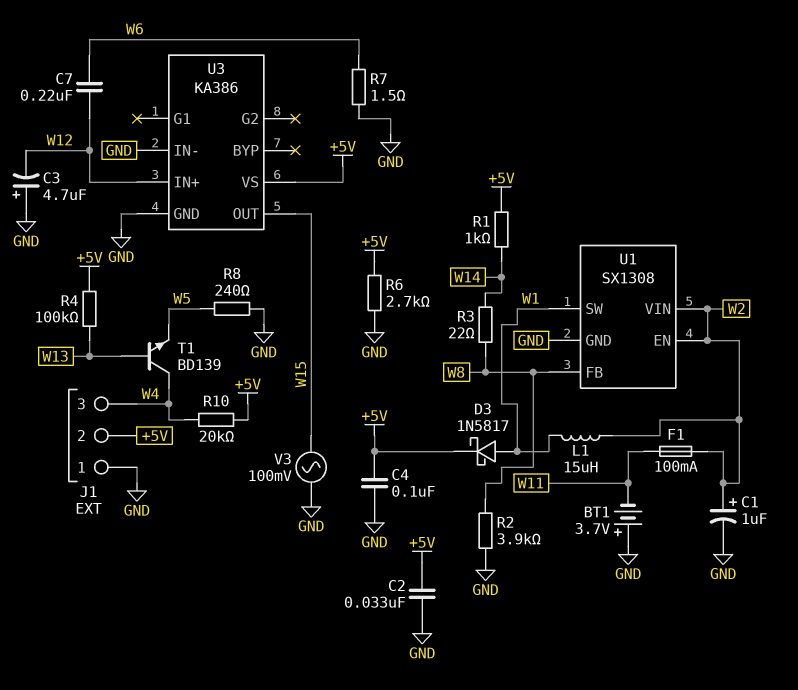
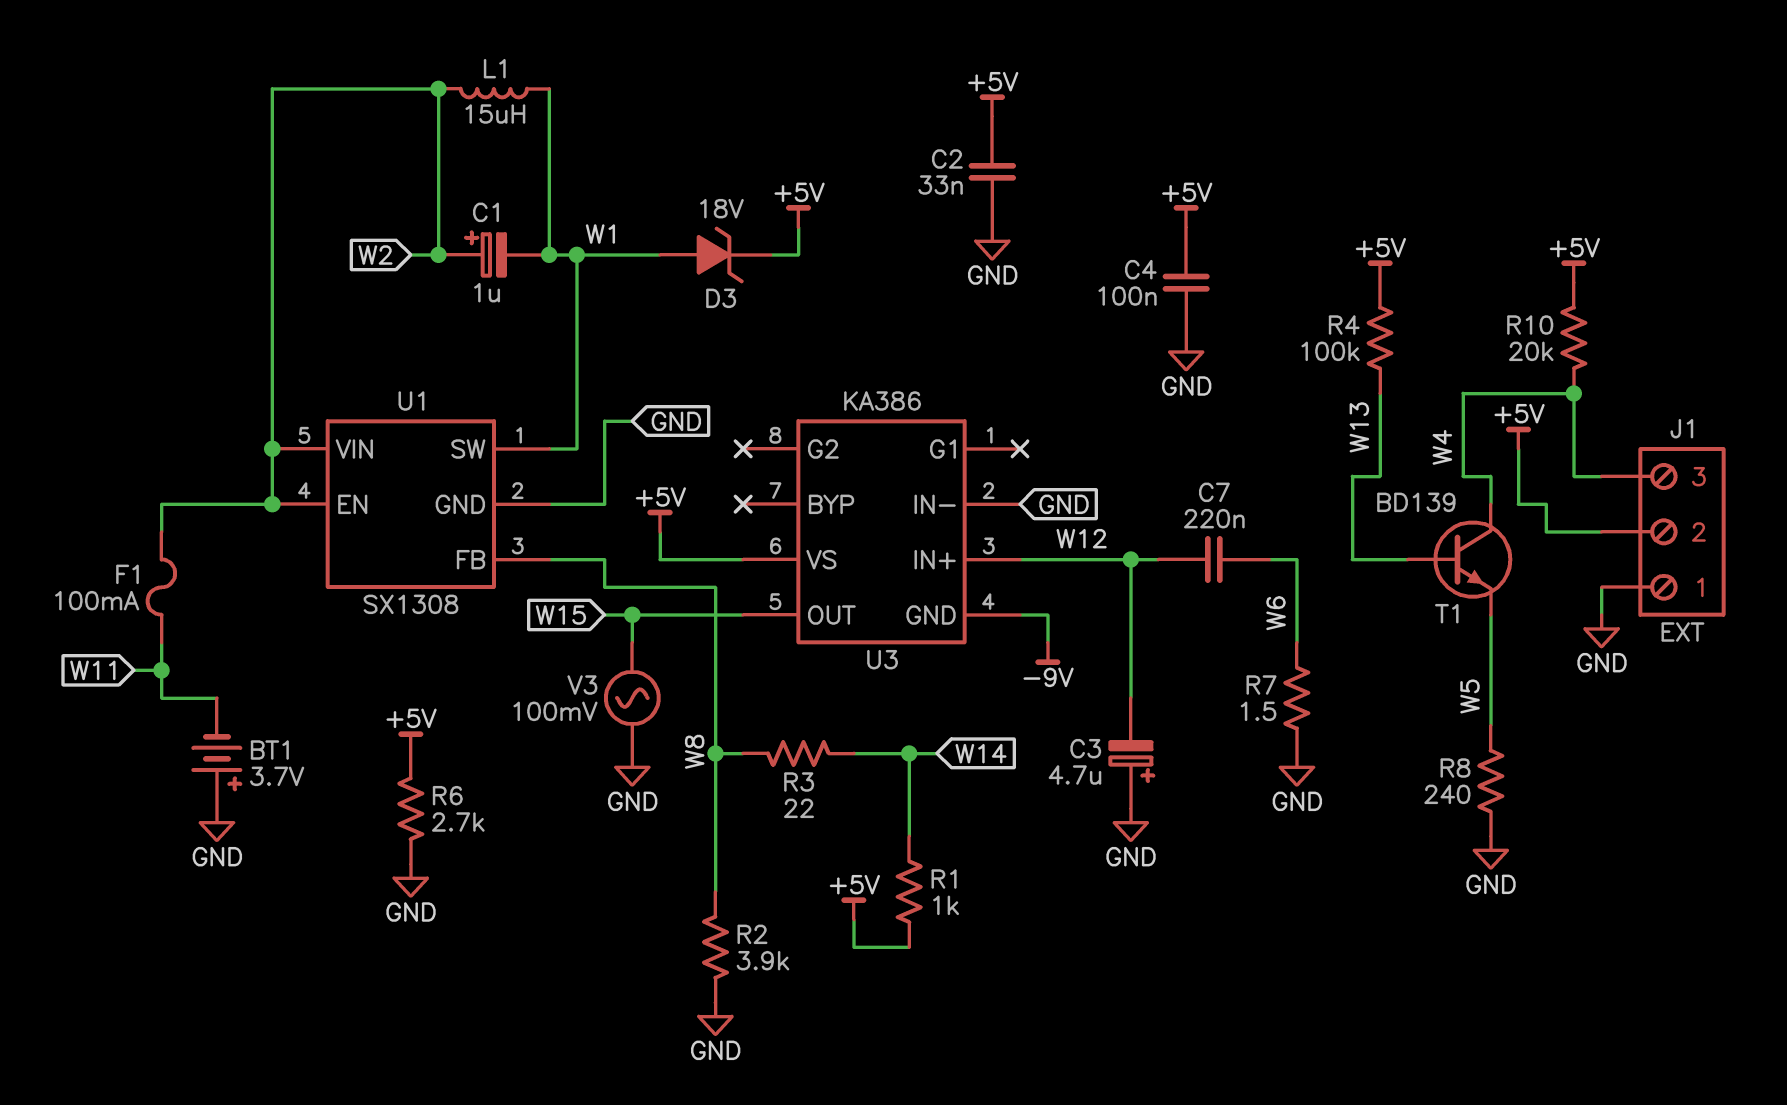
C1: 1uF (plus W2, minus GND) -> 1uF (plus W2, minus W1)
D3: schottky 1N5817 (A W1, K +5V) -> zener 18V (A W1, K +5V)
U3 pin GND: GND -> -9V

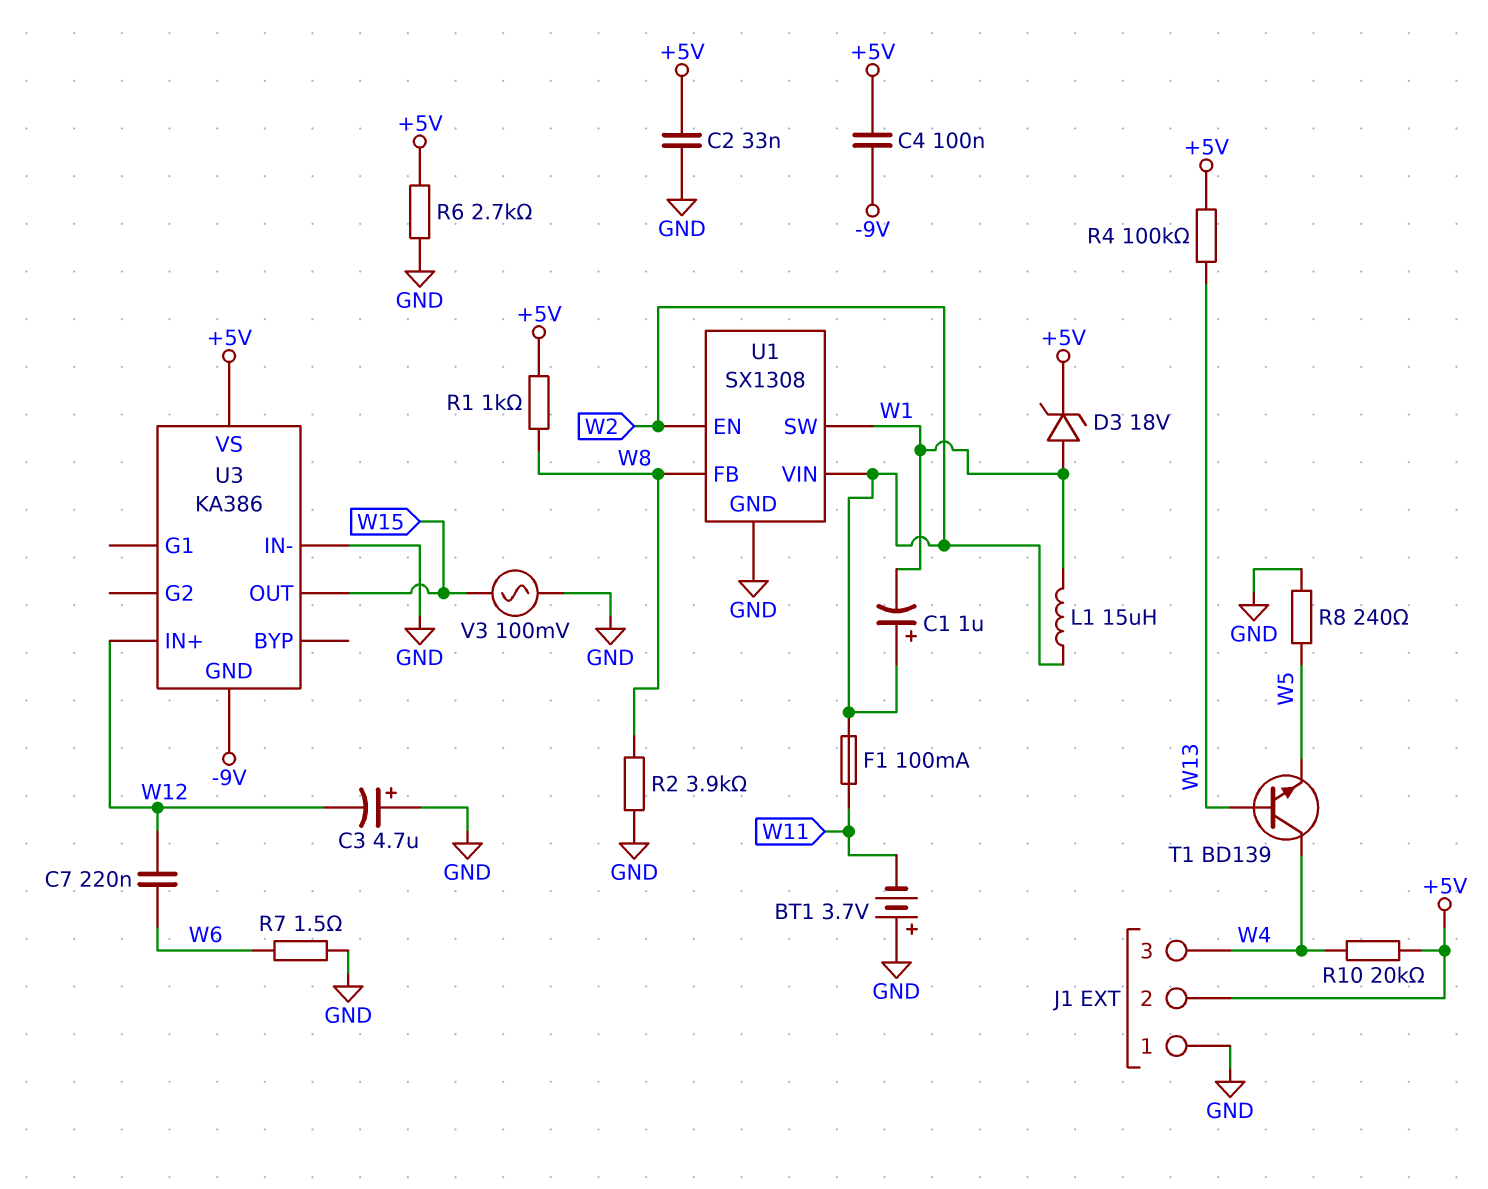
C4: 100nF (+5V, GND) -> 100nF (+5V, -9V)
R1: 1k (+5V, W14) -> 1k (+5V, W8)
R3: 22 (W8, W14) -> none

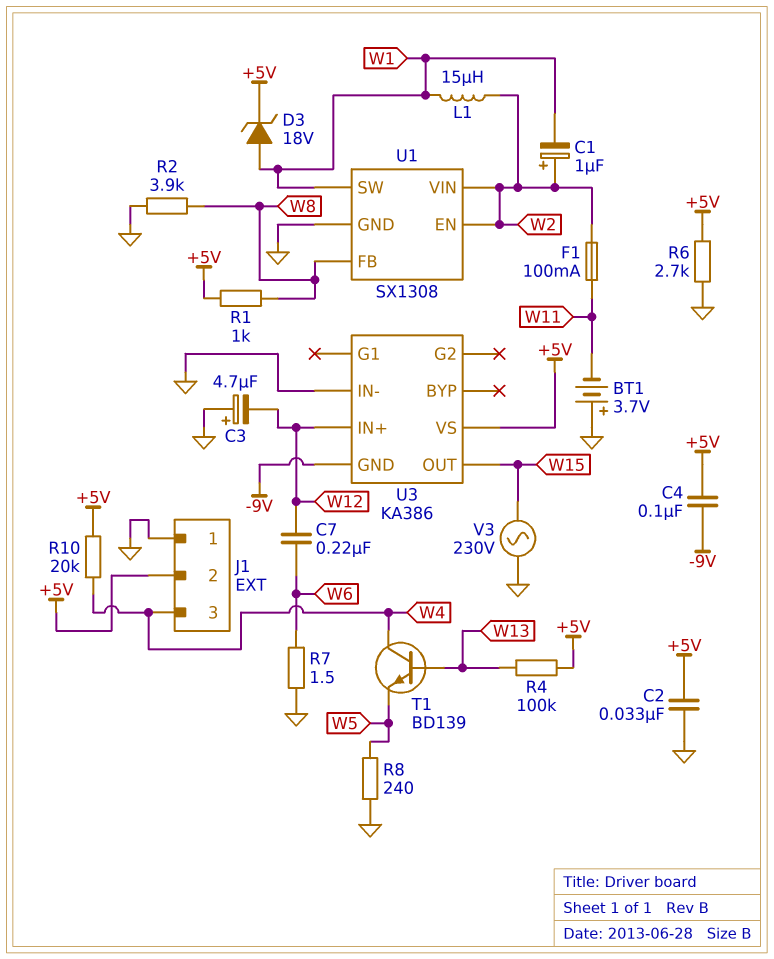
V3: AC 100mV (GND, W15) -> AC 230V (GND, W15)

